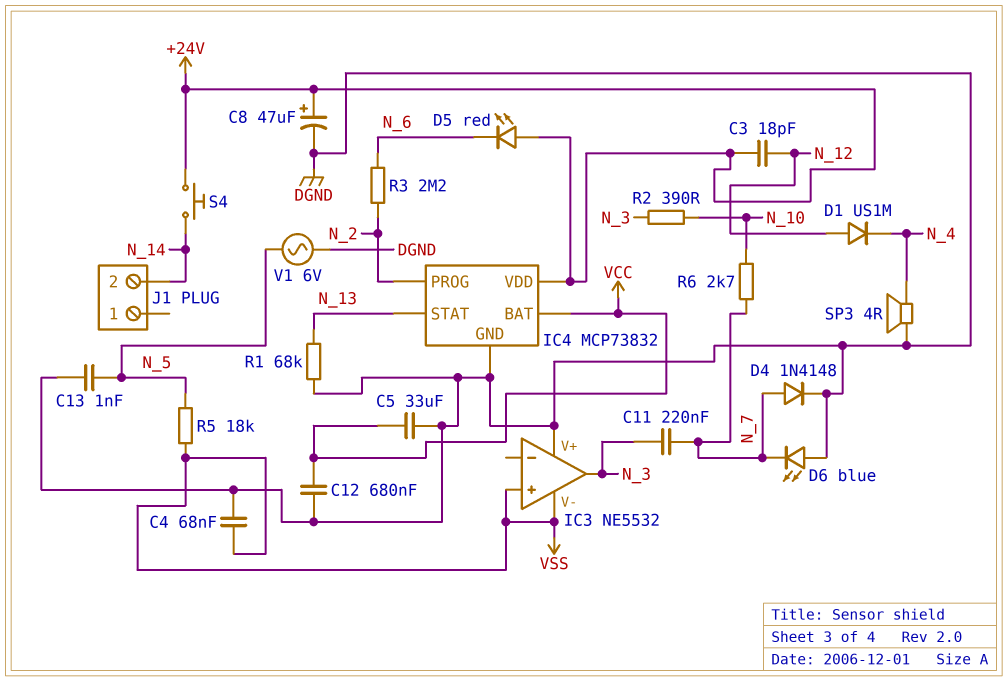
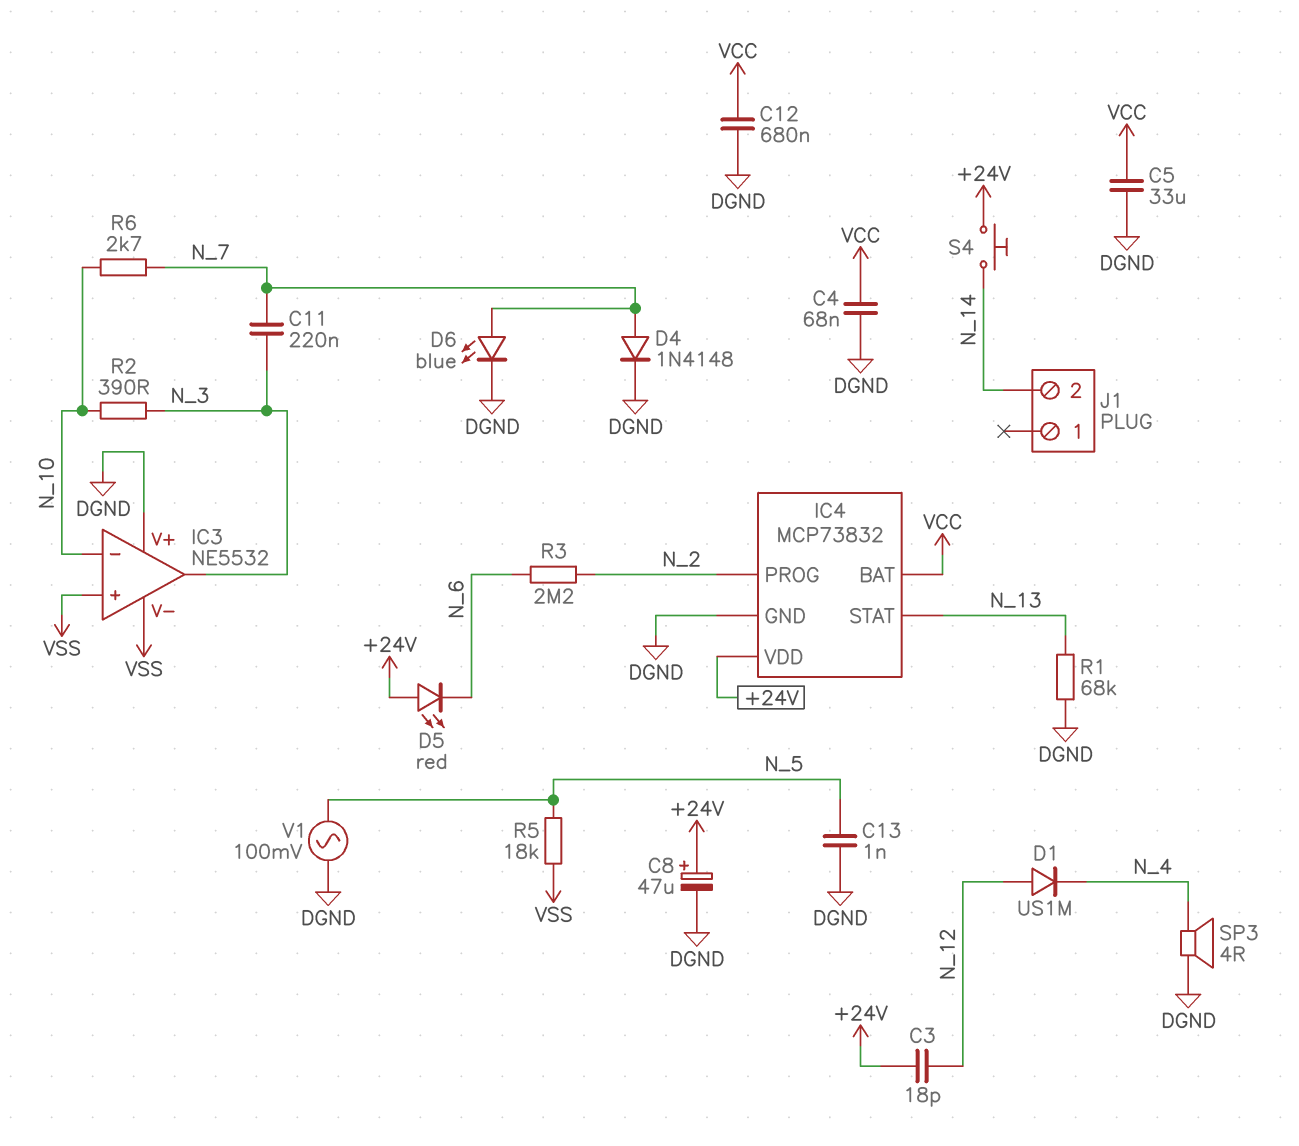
C4: 68nF (DGND, VSS) -> 68nF (DGND, VCC)
D6: LED blue (A DGND, K N_7) -> LED blue (A N_7, K DGND)
IC3 pin in-: none -> N_10
V1: AC 6V (DGND, N_5) -> AC 100mV (DGND, N_5)

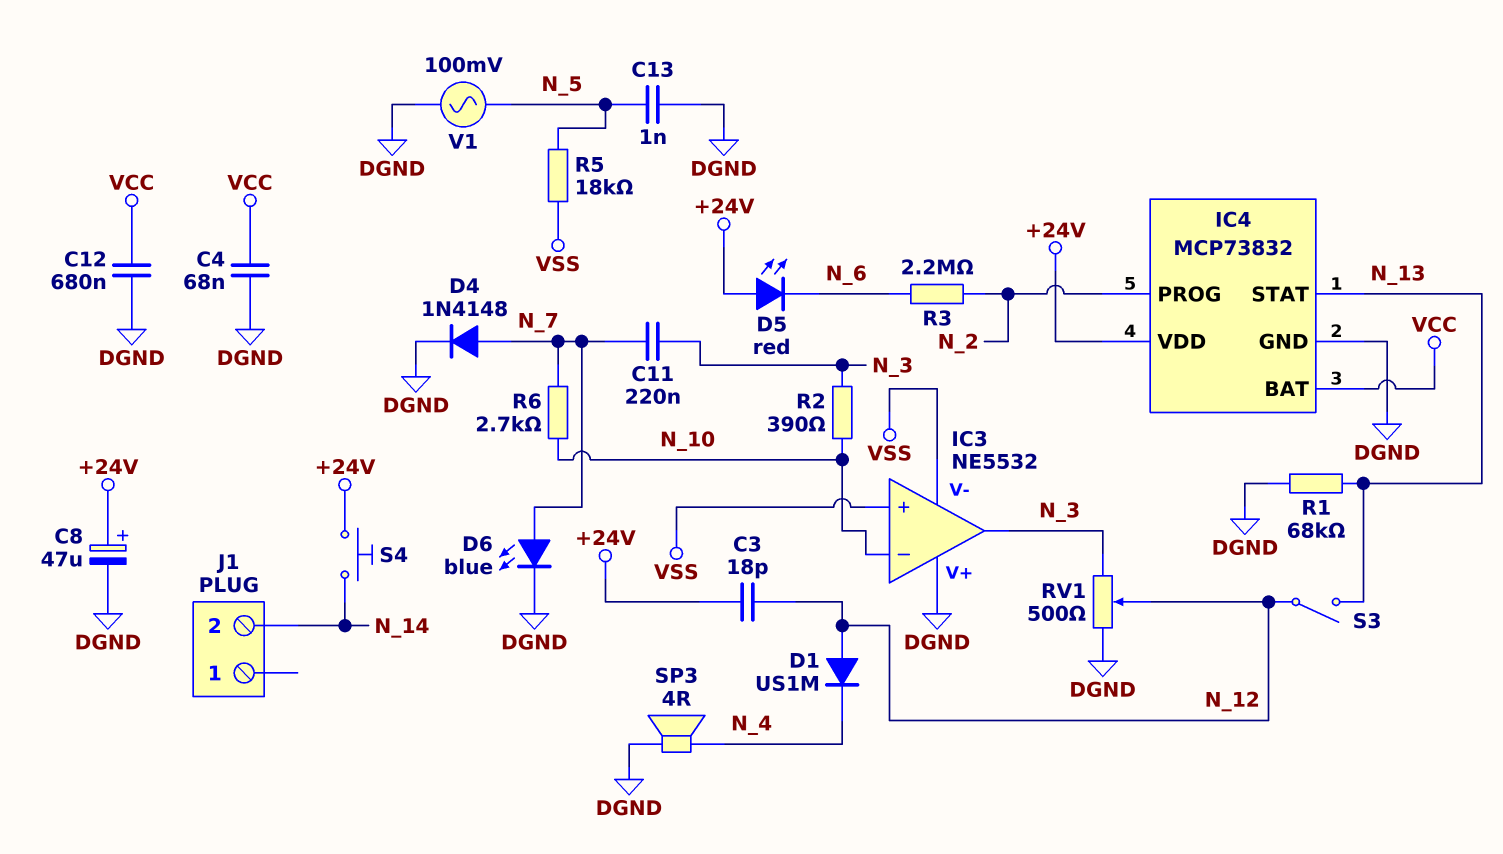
C5: 33uF (DGND, VCC) -> none
RV1: none -> 500 (DGND, N_3, wiper N_12)
S3: none -> switch (N_12, N_13)

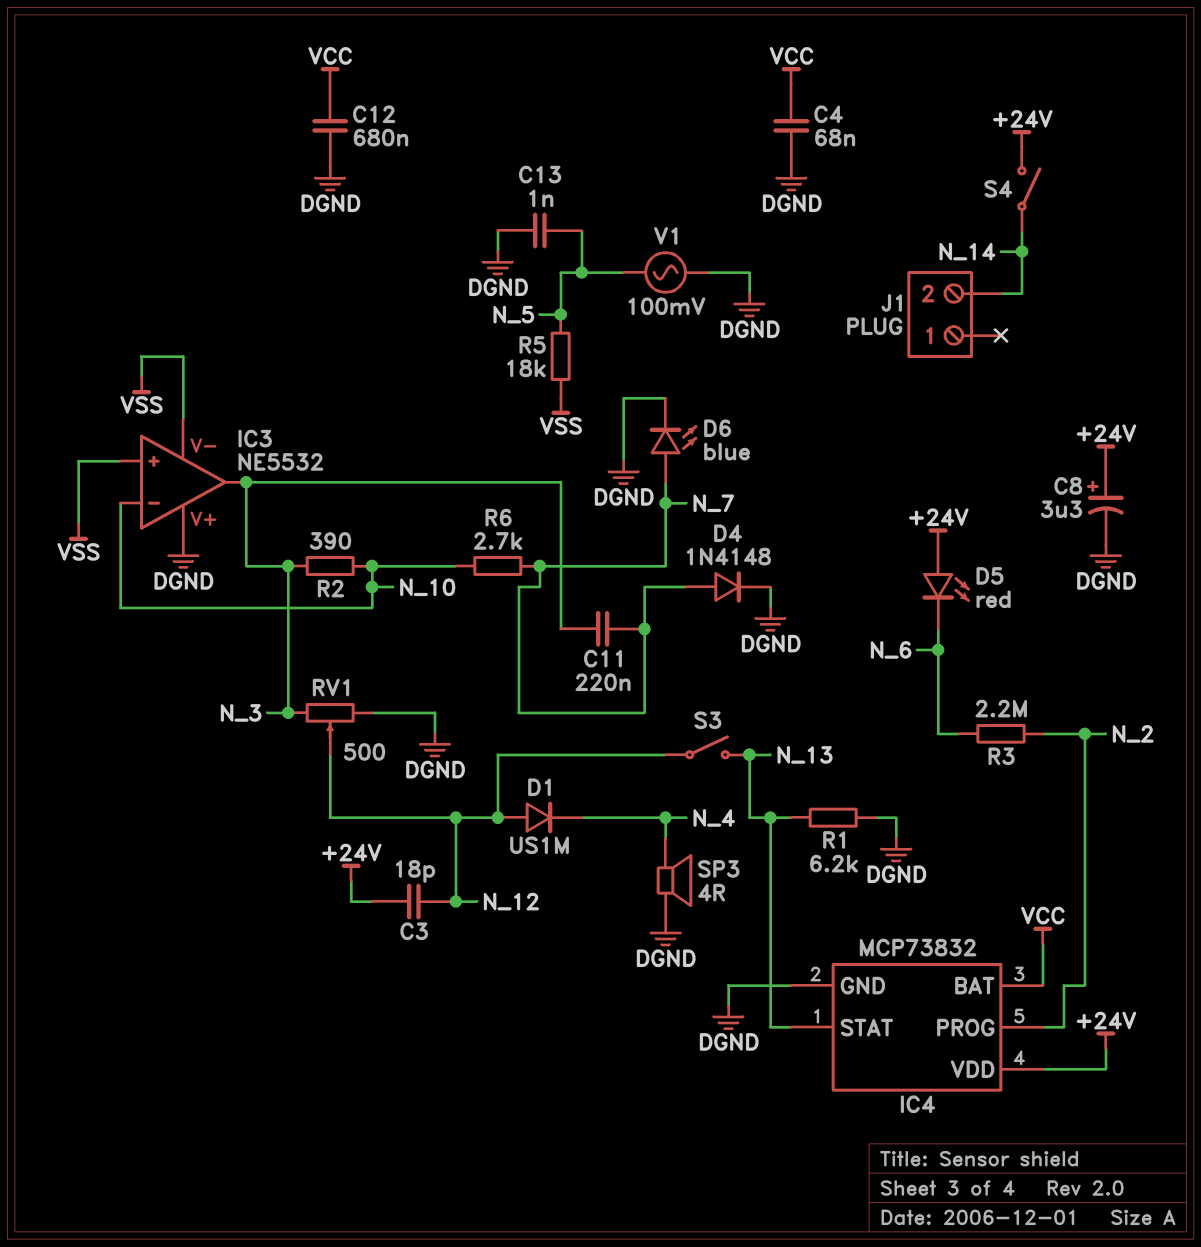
C8: 47uF (plus +24V, minus DGND) -> 3.3uF (plus +24V, minus DGND)
R1: 68k (DGND, N_13) -> 6.2k (DGND, N_13)
S4: button (+24V, N_14) -> switch (+24V, N_14)

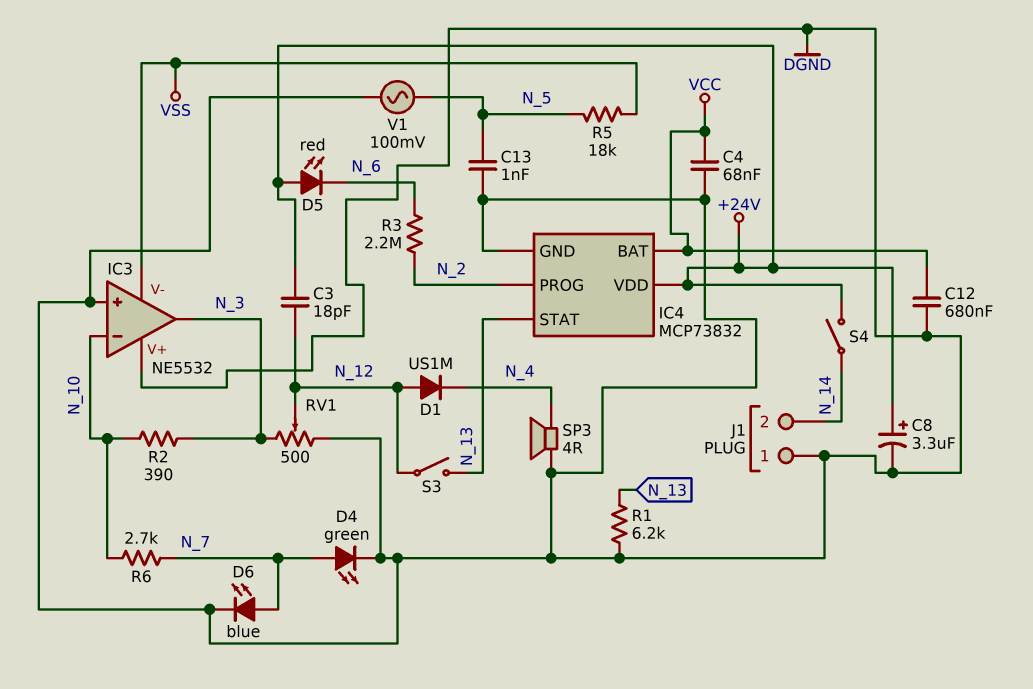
C11: 220nF (N_3, N_7) -> none
D4: diode 1N4148 (A N_7, K DGND) -> LED green (A N_7, K DGND)
IC3 pin in+: VSS -> DGND
J1 pin 1: none -> DGND

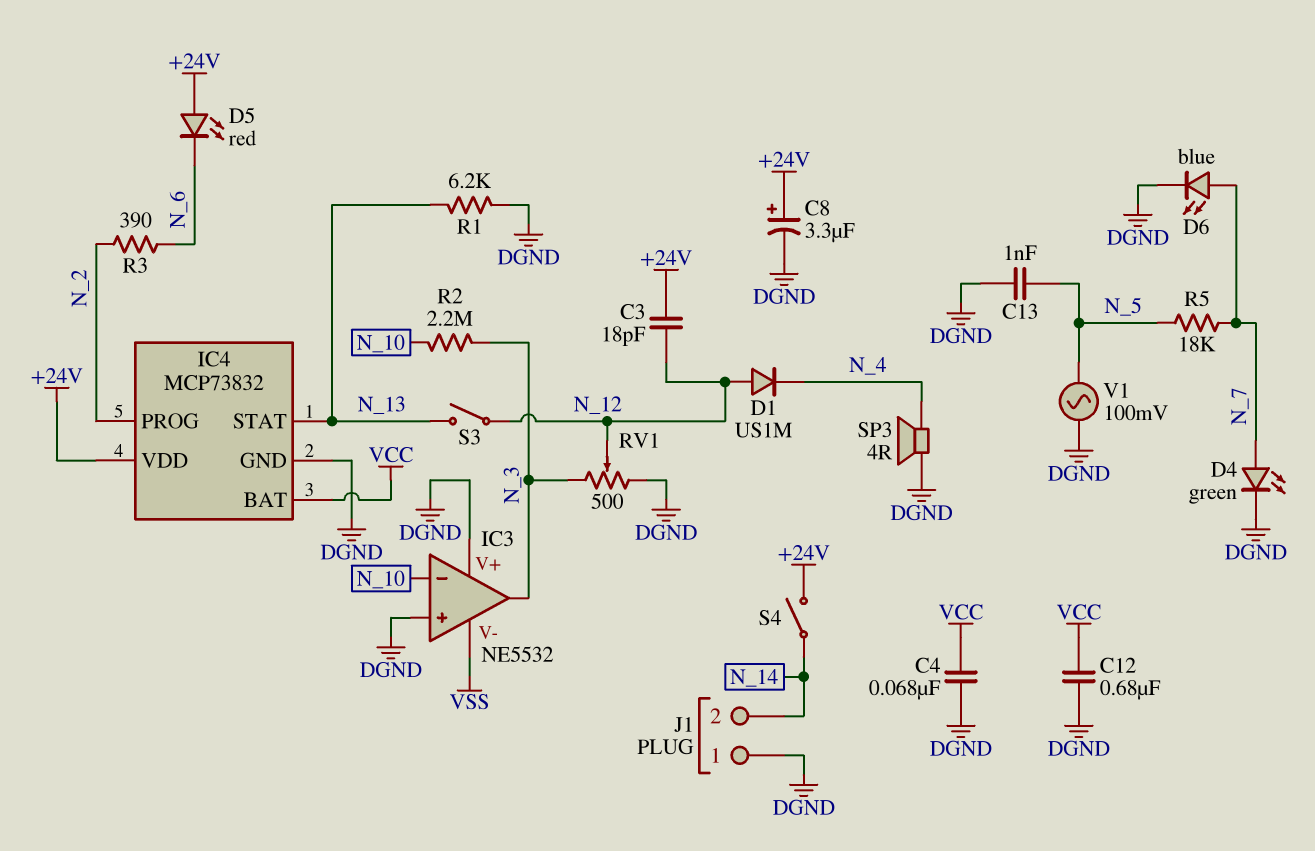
R2: 390 (N_3, N_10) -> 2.2M (N_3, N_10)
R3: 2.2M (N_2, N_6) -> 390 (N_2, N_6)
R5: 18k (N_5, VSS) -> 18k (N_5, N_7)
R6: 2.7k (N_7, N_10) -> none

